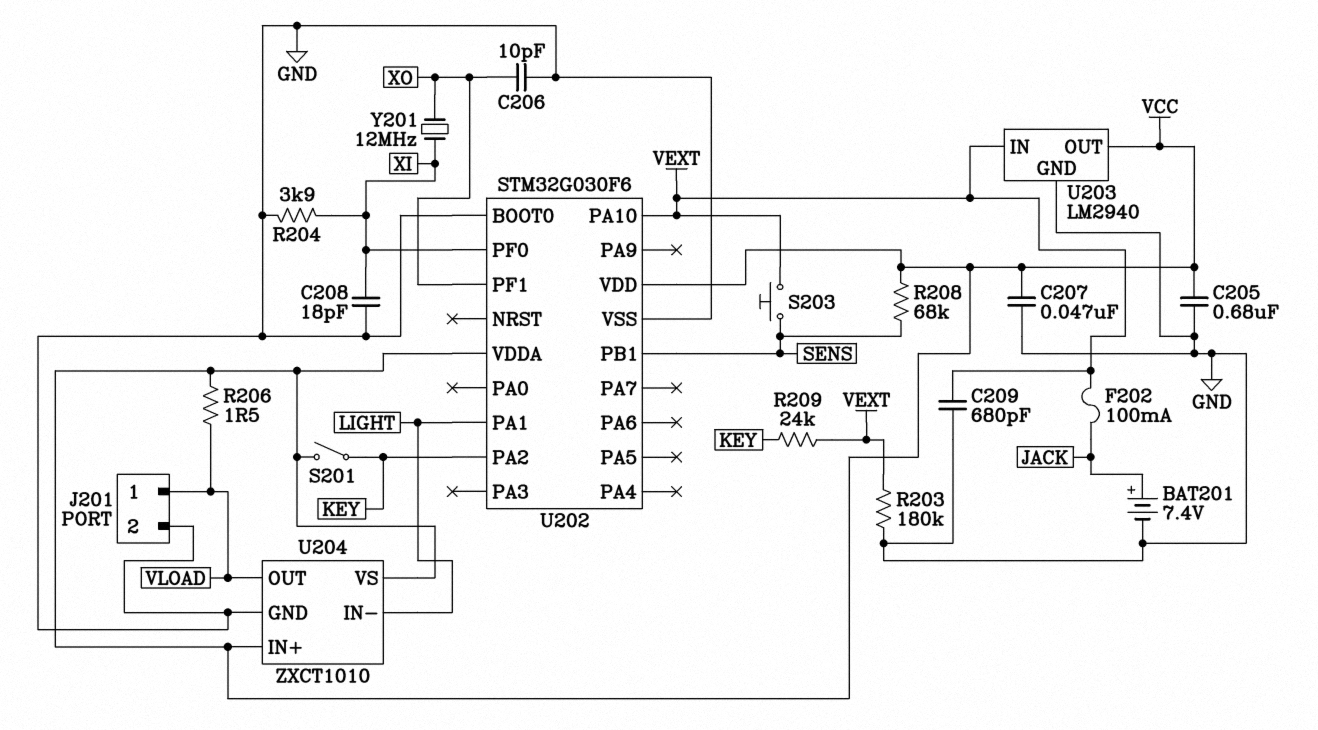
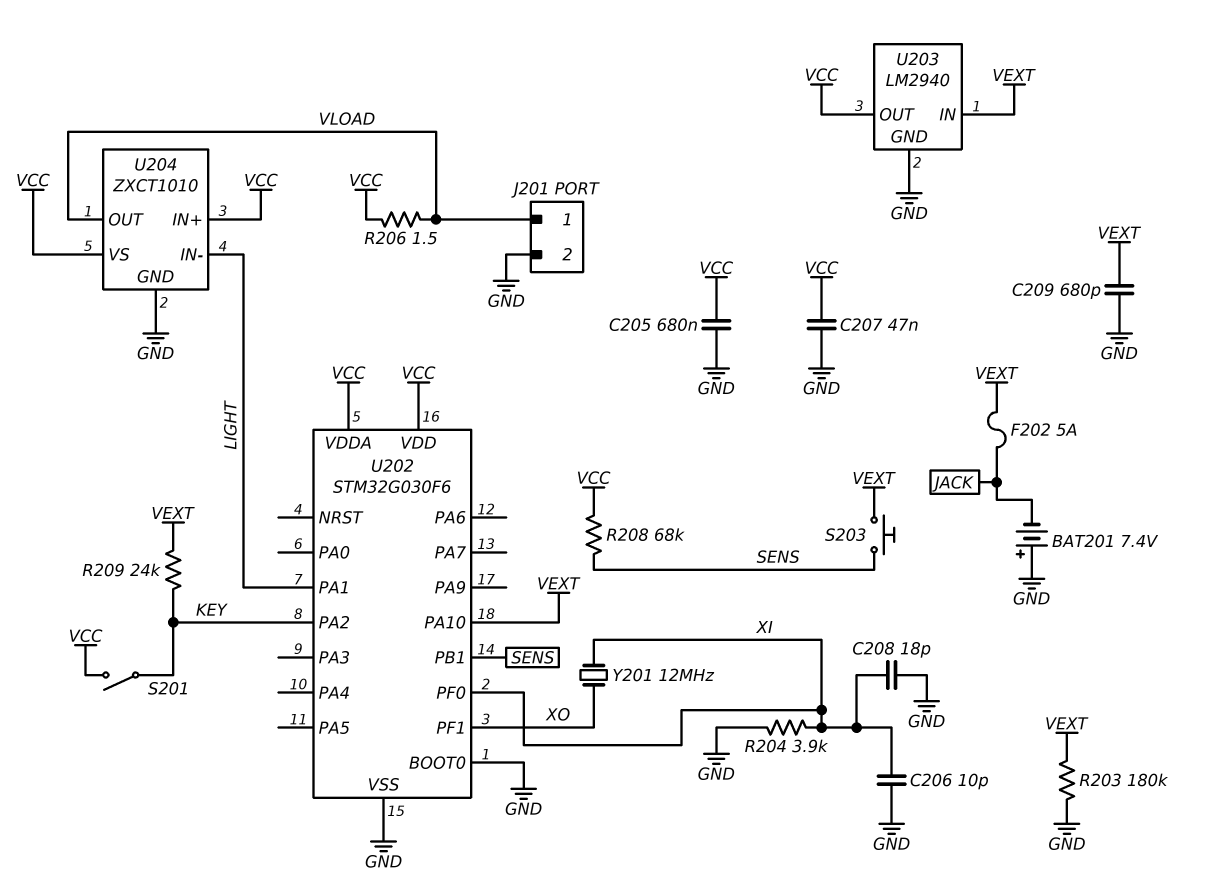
BAT201: 7.4V (plus JACK, minus GND) -> 7.4V (plus GND, minus JACK)
C206: 10pF (GND, XO) -> 10pF (GND, XI)
F202: 100mA (JACK, VEXT) -> 5A (JACK, VEXT)

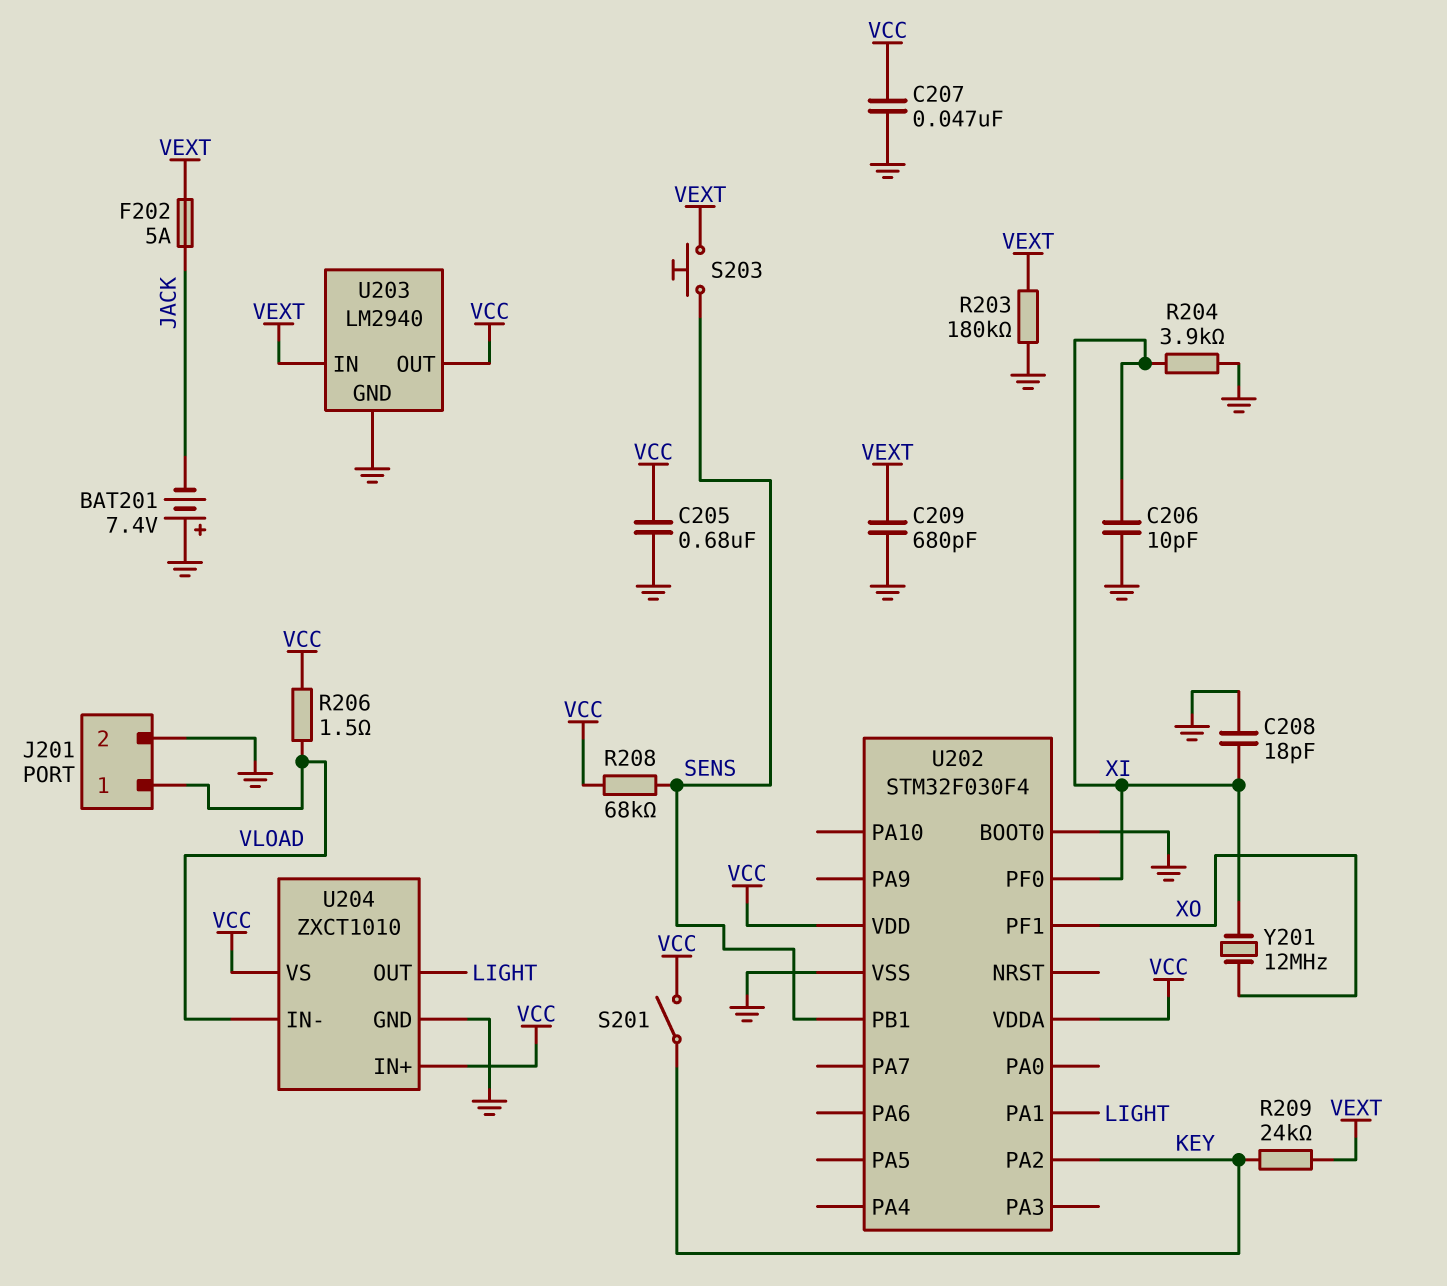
U202: STM32G030F6 -> STM32F030F4
U202 pin PA10: VEXT -> none
U204 pin IN-: LIGHT -> VLOAD
U204 pin OUT: VLOAD -> LIGHT

